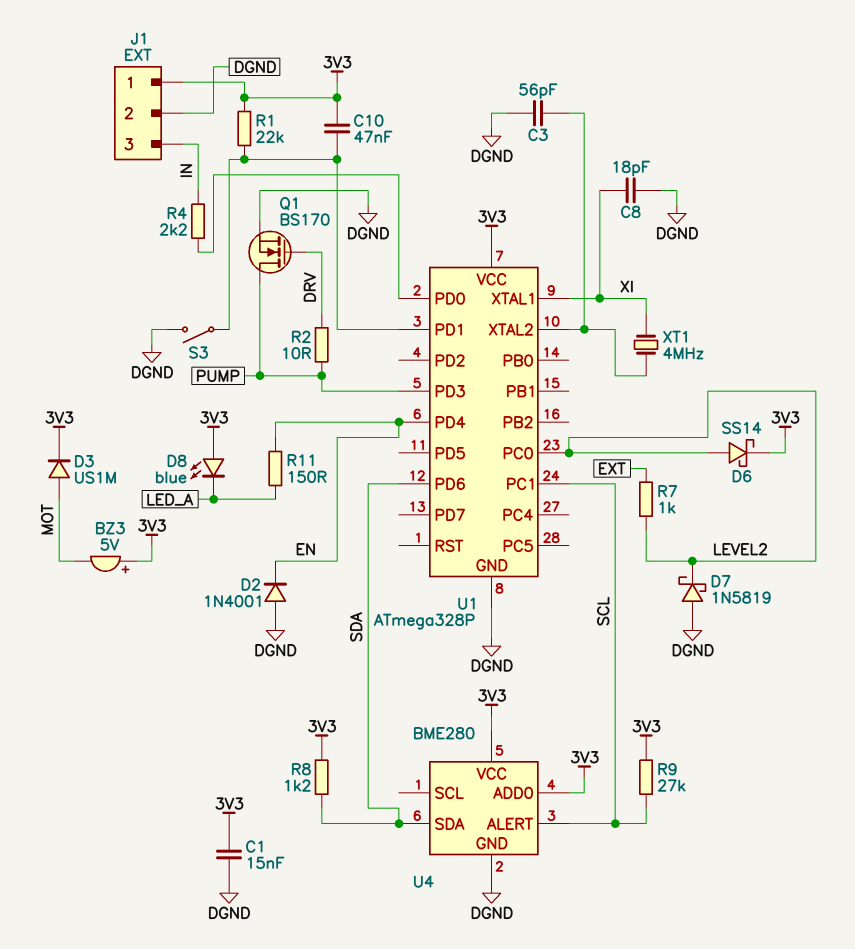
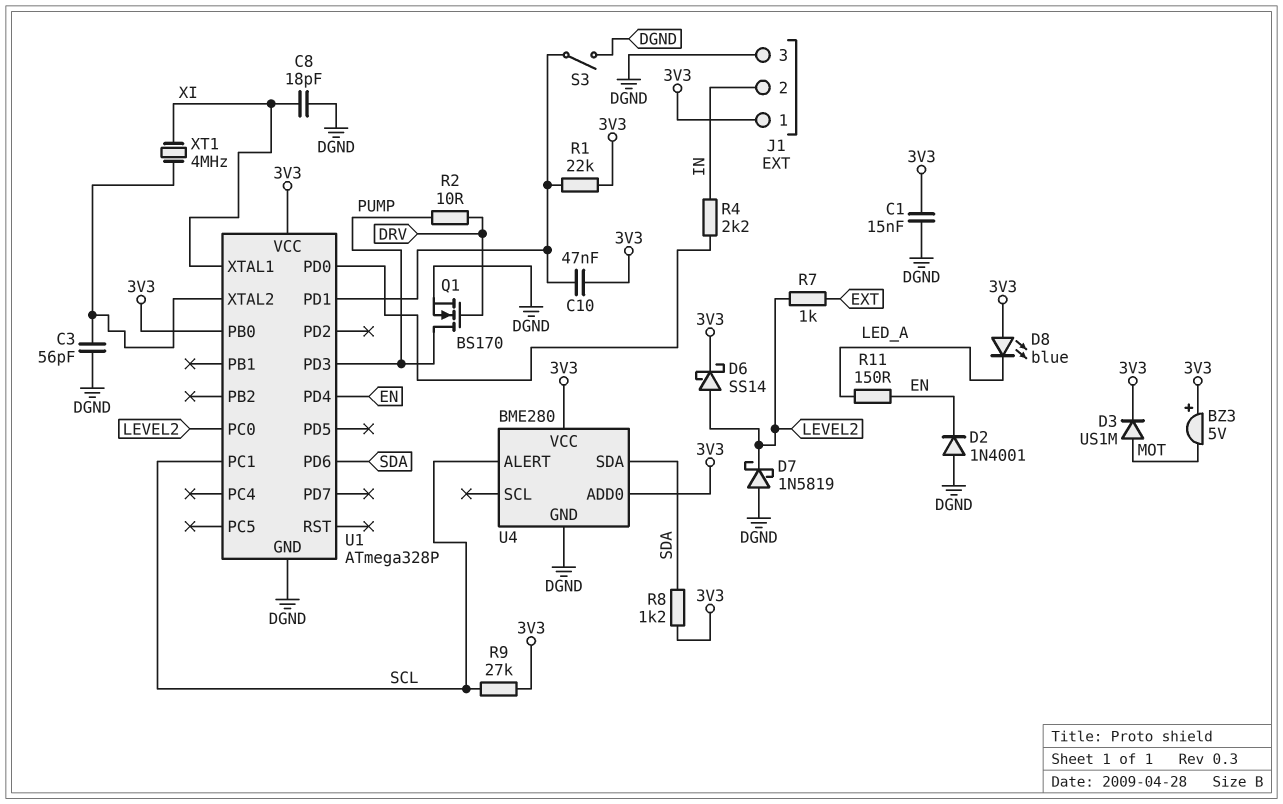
J1 pin 2: DGND -> IN
J1 pin 3: IN -> DGND
U1 pin PB0: none -> 3V3

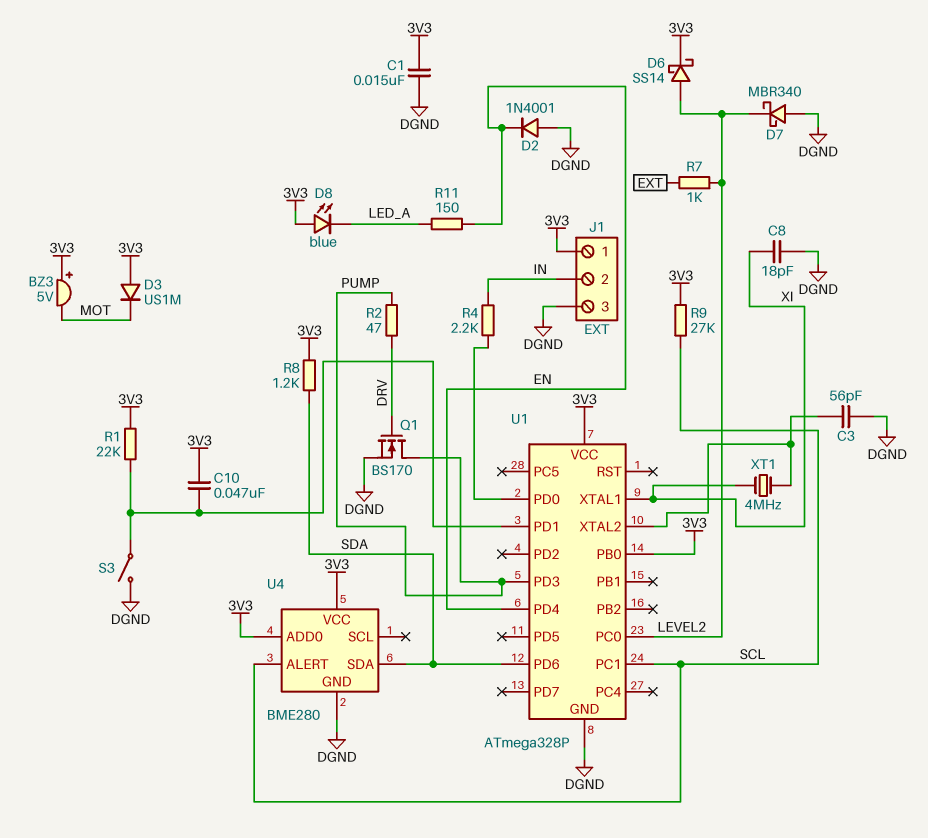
D3: diode US1M (A MOT, K 3V3) -> diode US1M (A 3V3, K MOT)
D7: schottky 1N5819 (A DGND, K LEVEL2) -> schottky MBR340 (A DGND, K LEVEL2)
R2: 10 (DRV, PUMP) -> 47 (DRV, PUMP)

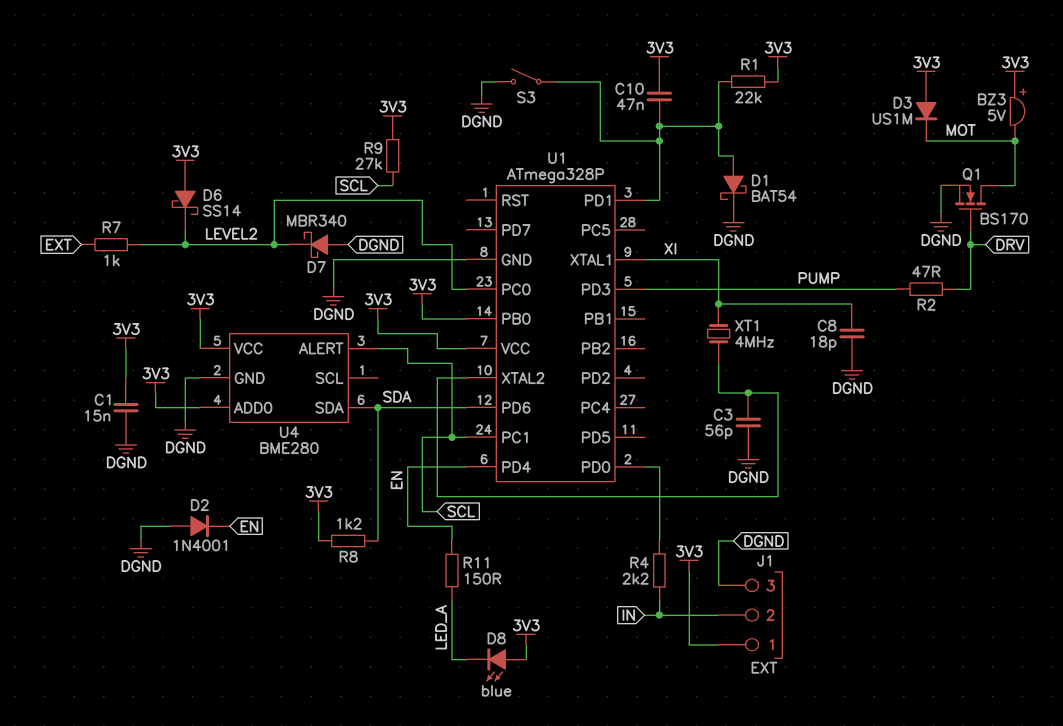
D1: none -> schottky BAT54 (A U1/PD1, K DGND)
D6: schottky SS14 (A LEVEL2, K 3V3) -> schottky SS14 (A 3V3, K LEVEL2)
Q1: NMOS BS170 (G DRV, D PUMP, S DGND) -> NMOS BS170 (G DRV, D MOT, S DGND)

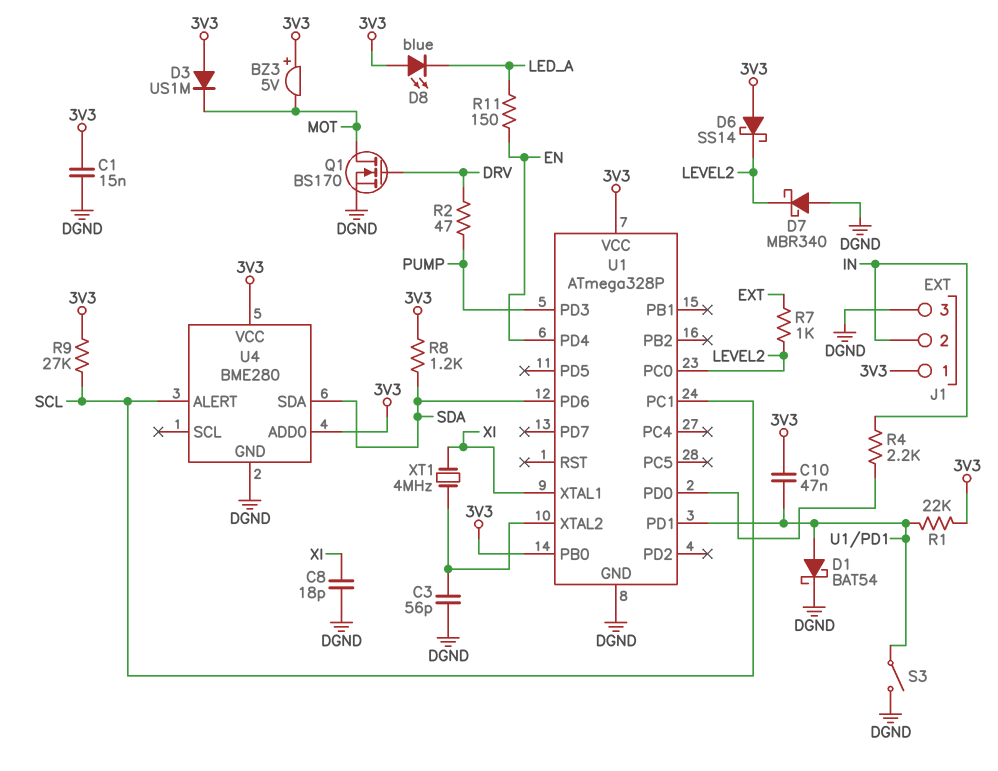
D2: diode 1N4001 (A DGND, K EN) -> none

